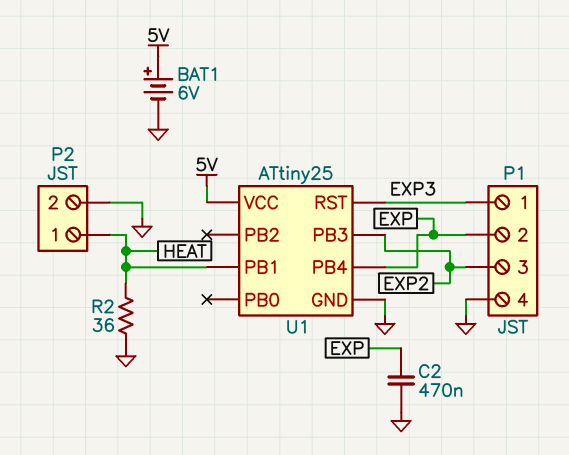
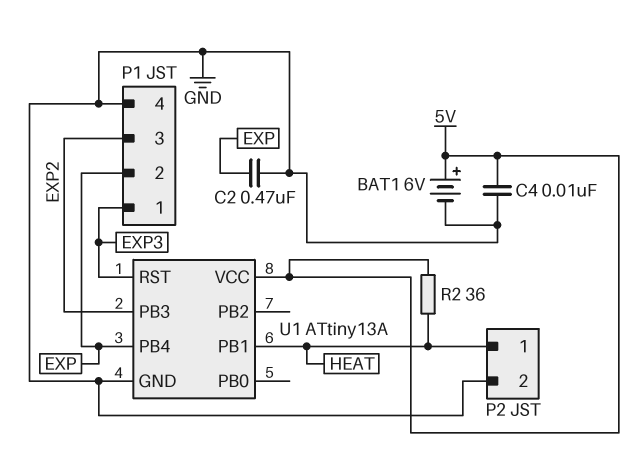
C4: none -> 10nF (5V, GND)
R2: 36 (GND, HEAT) -> 36 (5V, HEAT)
U1: ATtiny25 -> ATtiny13A

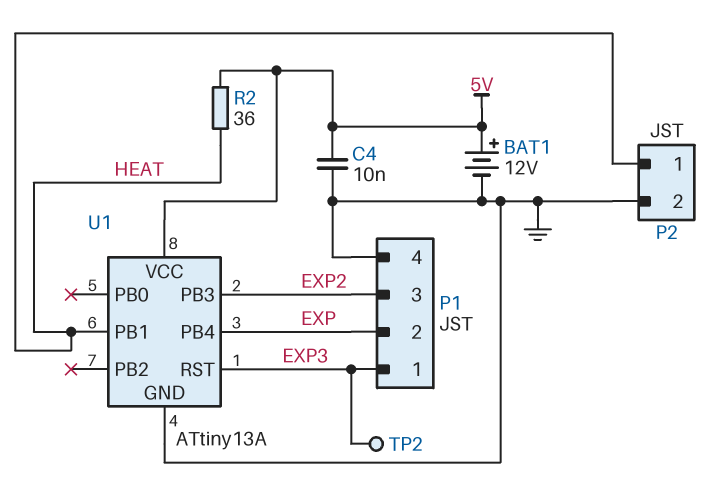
BAT1: 6V (plus 5V, minus GND) -> 12V (plus 5V, minus GND)
C2: 470nF (EXP, GND) -> none
TP2: none -> test point (EXP3)

